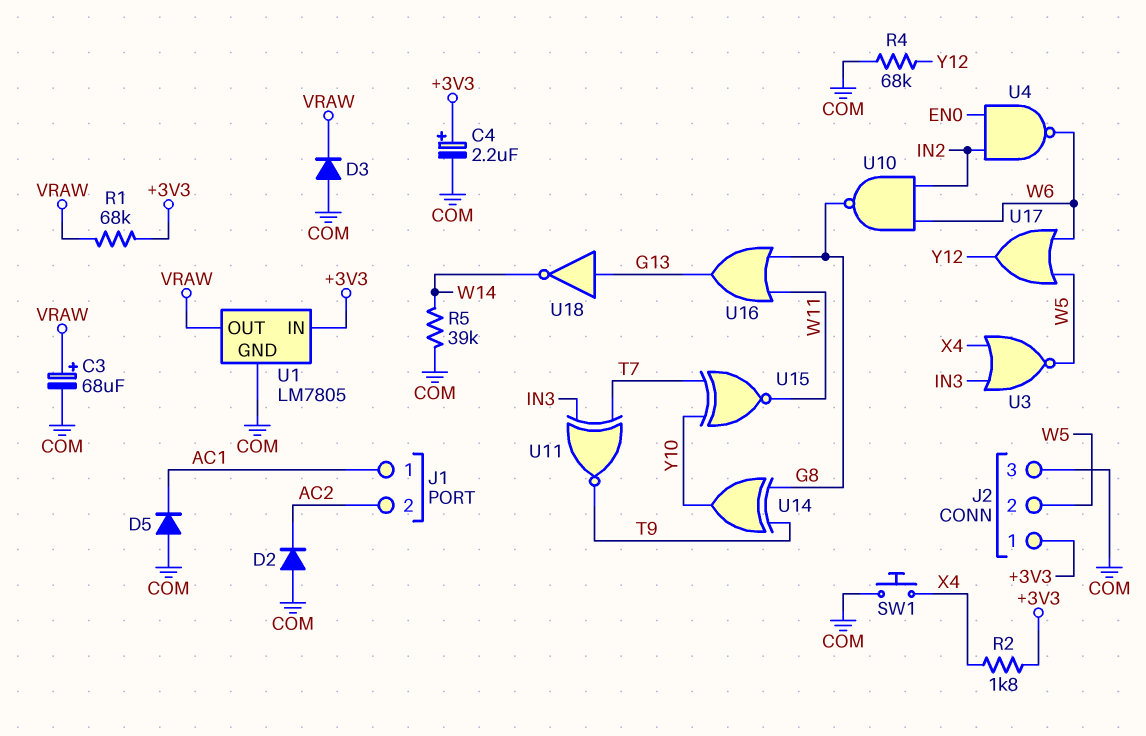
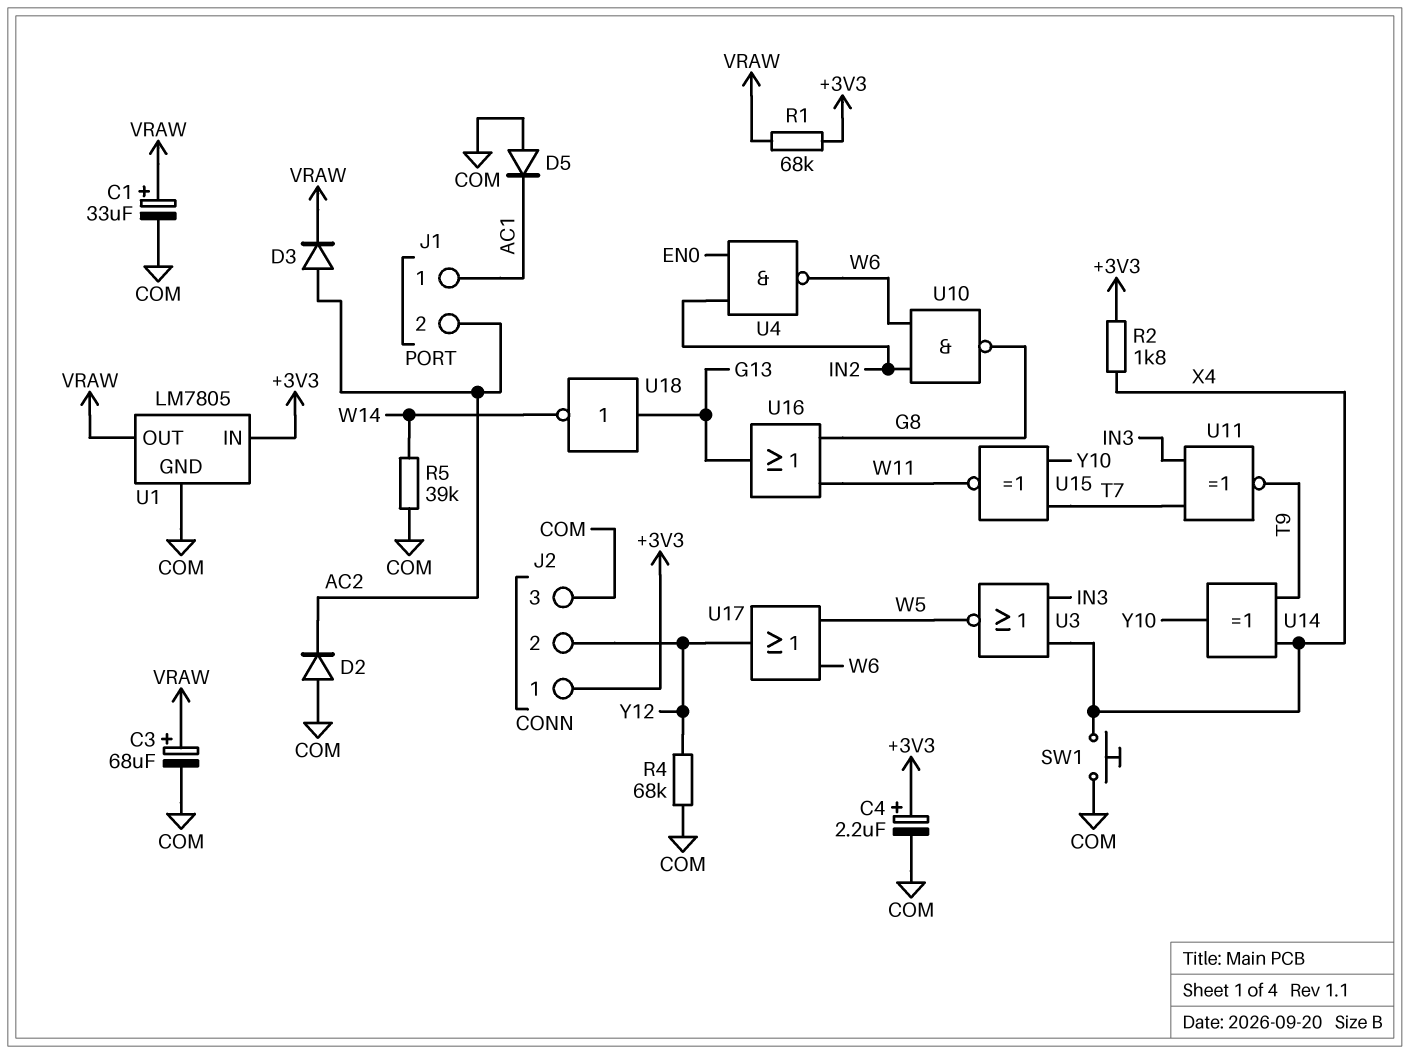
C1: none -> 33uF (plus VRAW, minus COM)
D3: diode (A COM, K VRAW) -> diode (A AC2, K VRAW)
J2 pin 2: W5 -> Y12
U14: XOR (in G8, in T9, out Y10) -> XOR (in T9, in X4, out Y10)

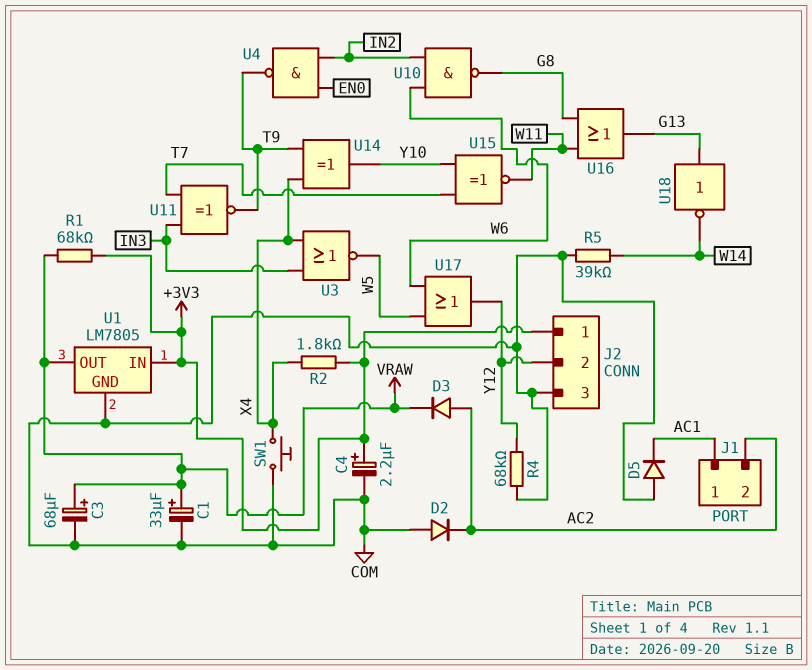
U4: NAND (in EN0, in IN2, out W6) -> NAND (in EN0, in IN2, out T9)

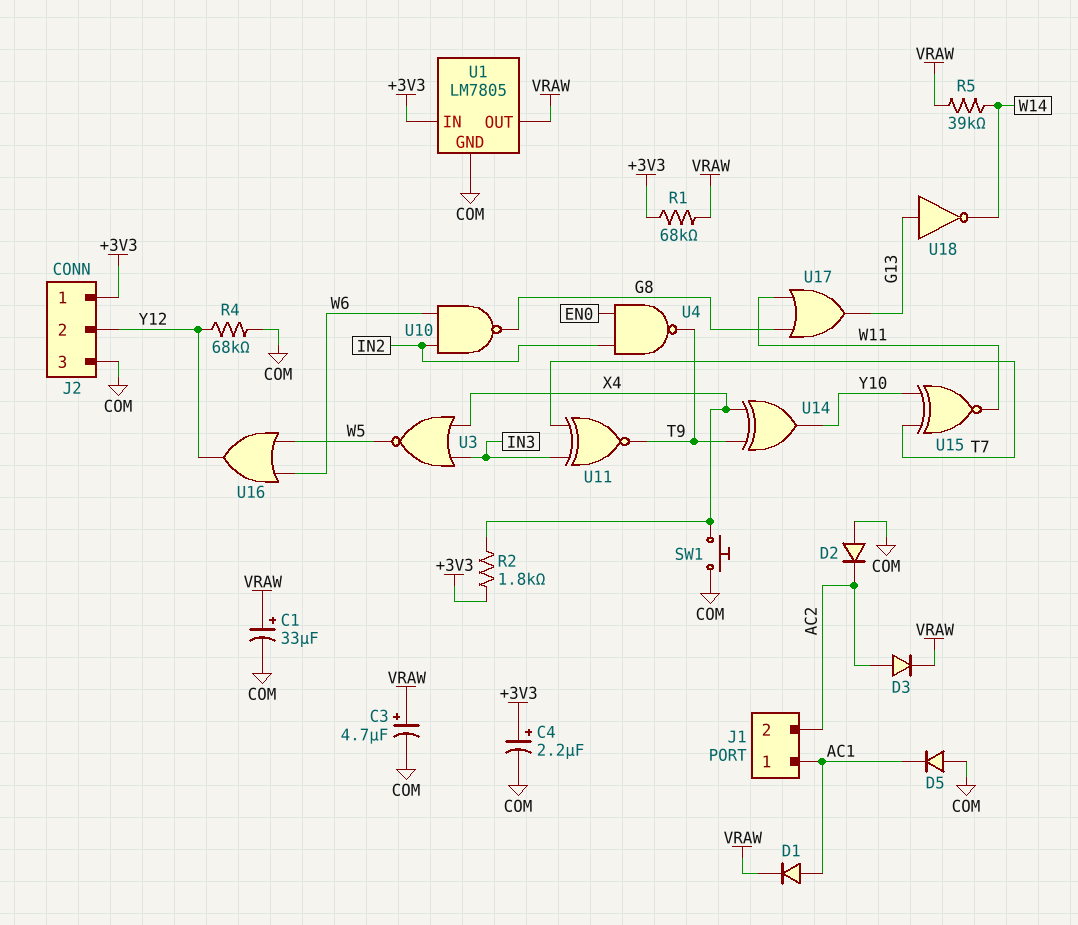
C3: 68uF (plus VRAW, minus COM) -> 4.7uF (plus VRAW, minus COM)
D1: none -> diode (A AC1, K VRAW)
R5: 39k (COM, W14) -> 39k (VRAW, W14)
U16: OR (in G8, in W11, out G13) -> OR (in W5, in W6, out Y12)
U17: OR (in W5, in W6, out Y12) -> OR (in G8, in W11, out G13)

